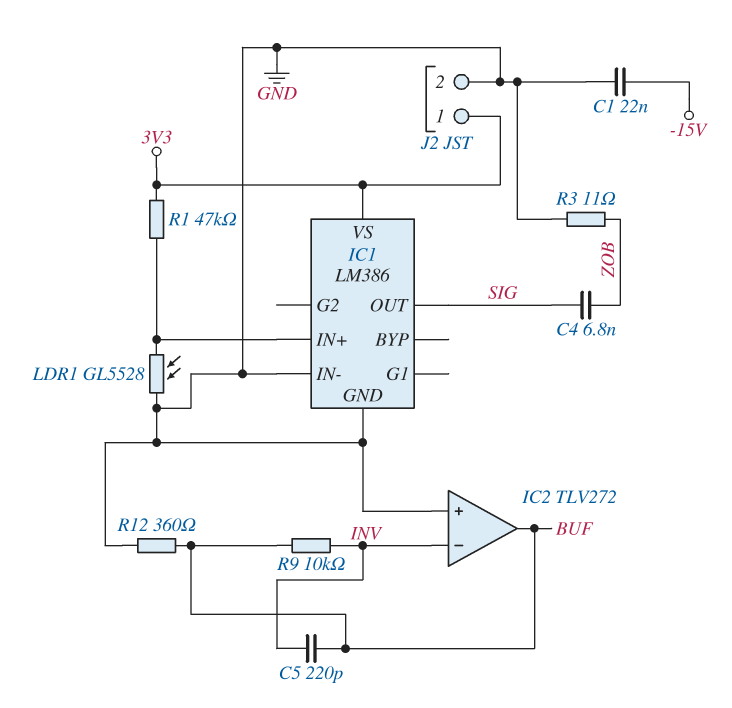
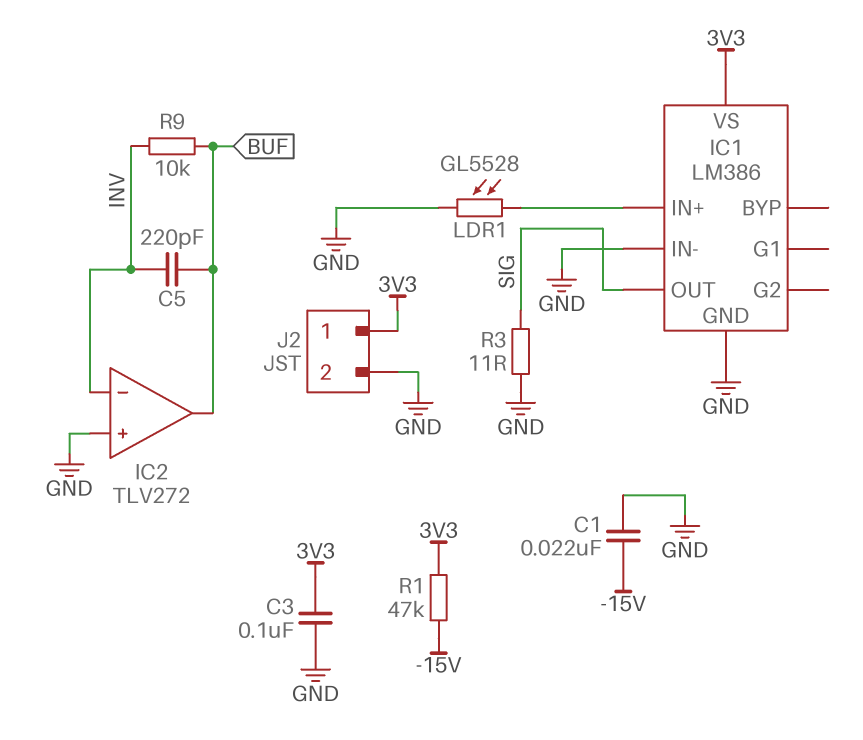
C3: none -> 100nF (3V3, GND)
C4: 6.8nF (SIG, ZOB) -> none
R1: 47k (3V3, IC1/IN+) -> 47k (-15V, 3V3)
R3: 11 (GND, ZOB) -> 11 (GND, SIG)
R12: 360 (BUF, GND) -> none

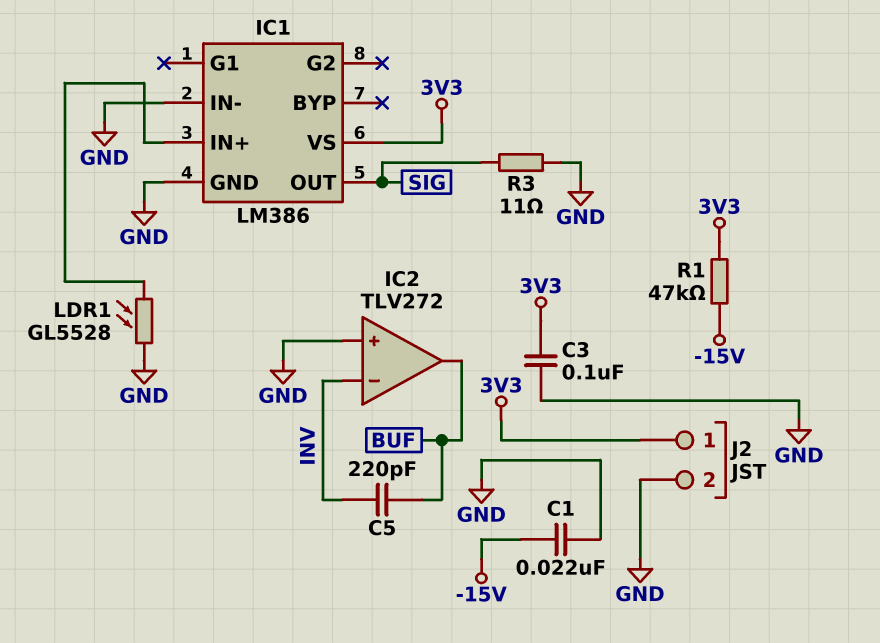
R9: 10k (BUF, INV) -> none

